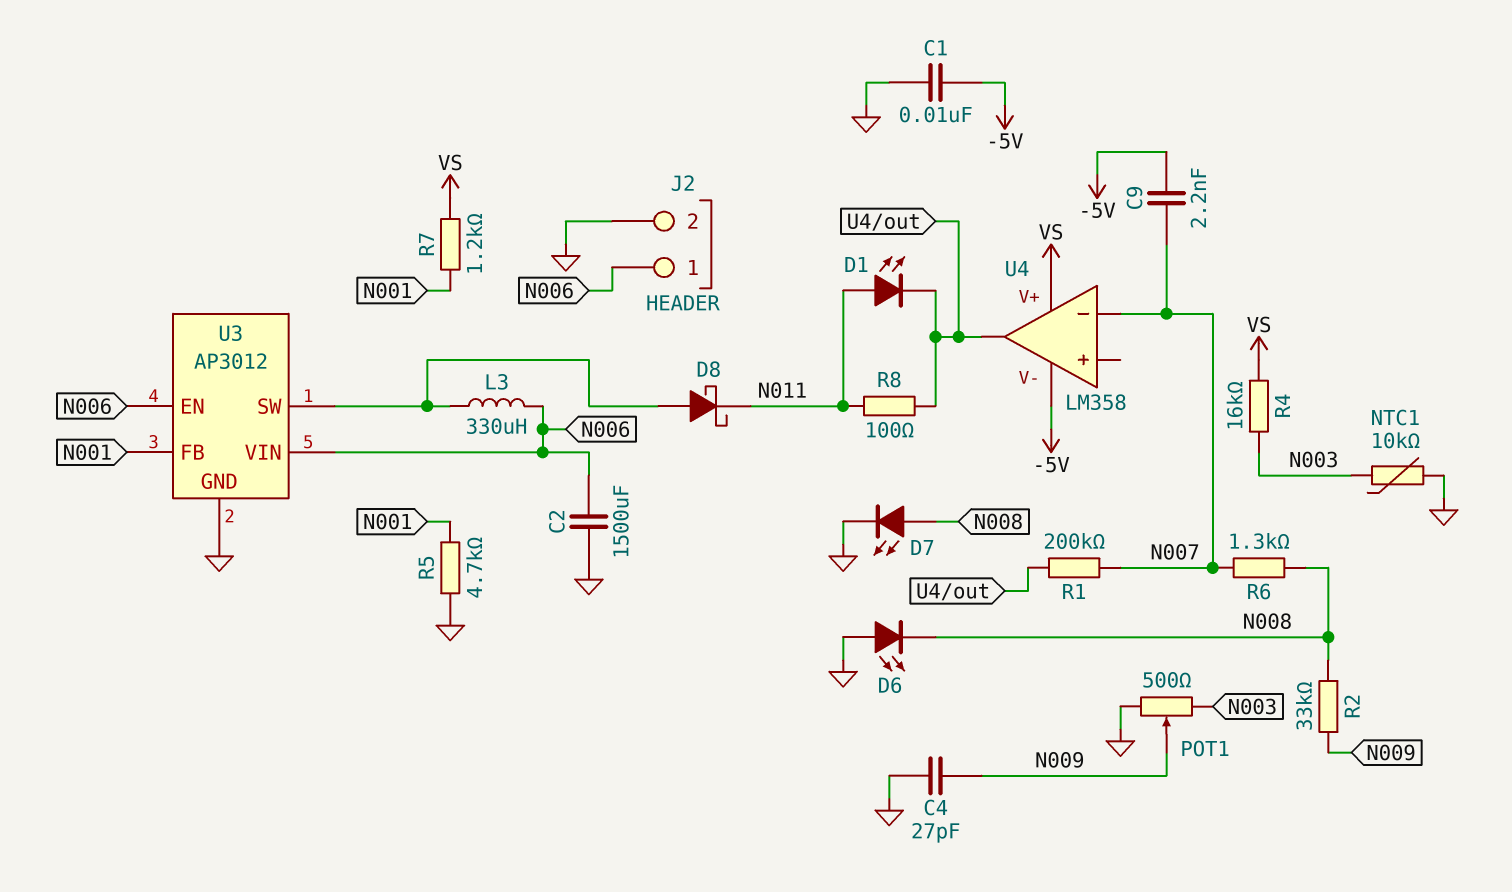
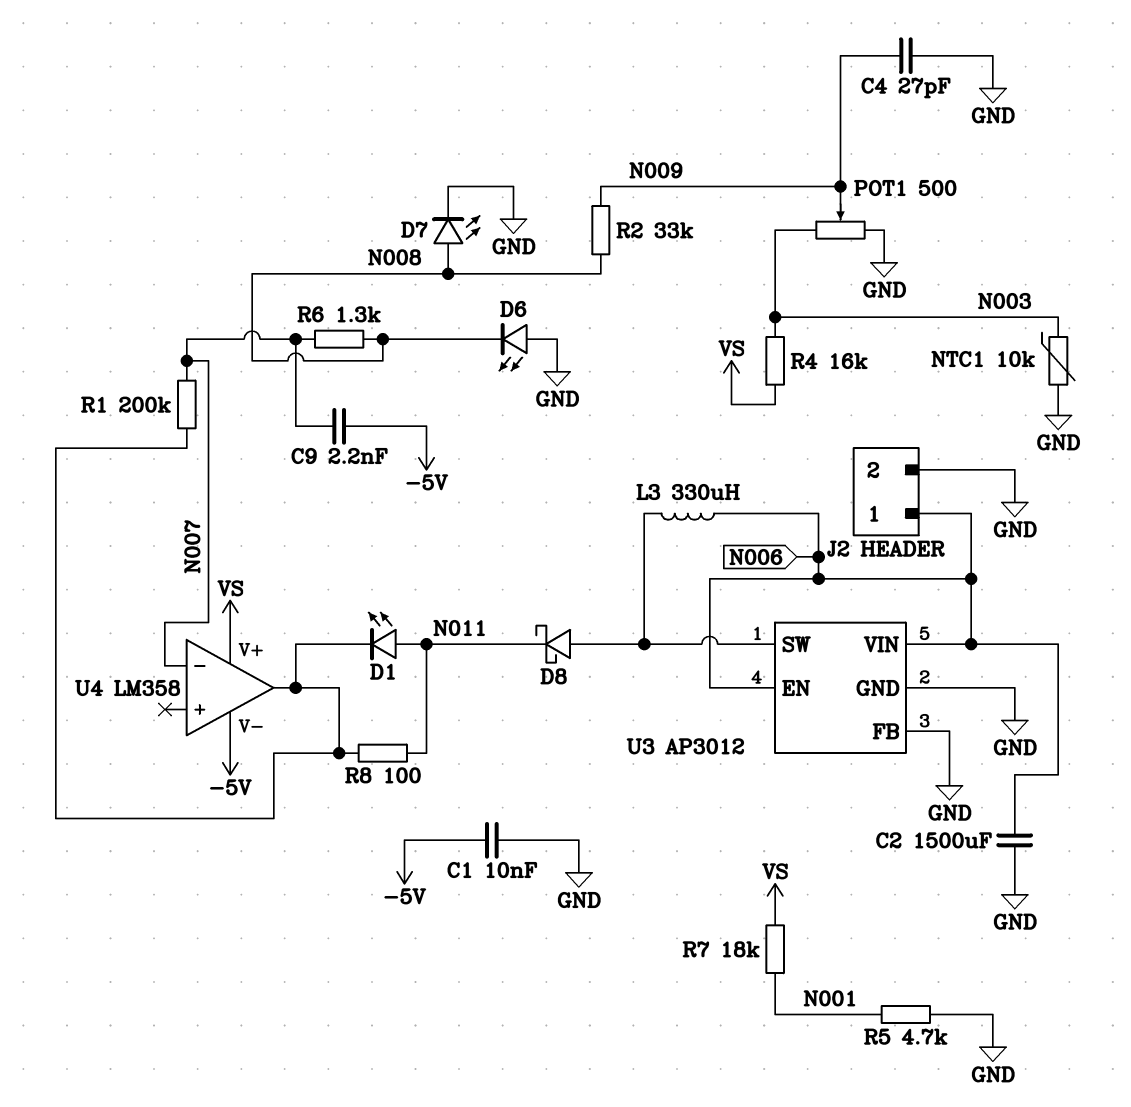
R7: 1.2k (N001, VS) -> 18k (N001, VS)
U3 pin FB: N001 -> GND

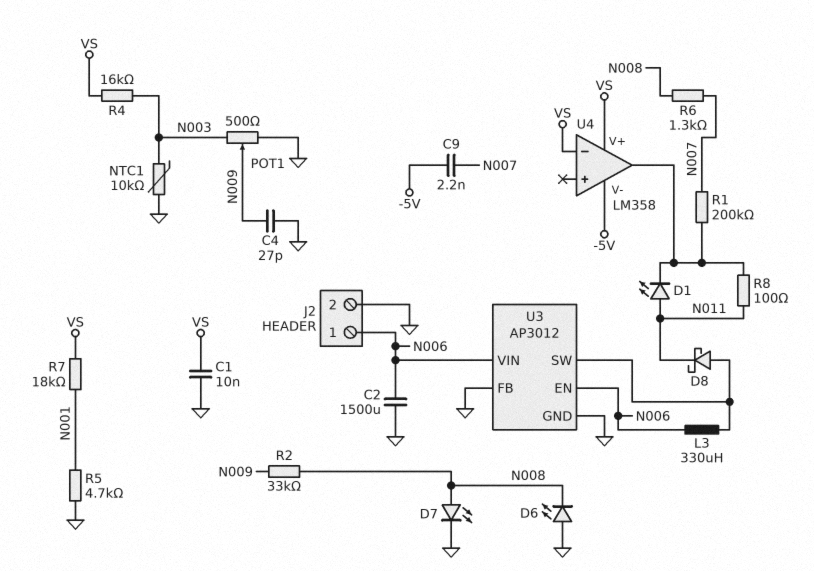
C1: 10nF (-5V, GND) -> 10nF (GND, VS)
U4 pin in-: N007 -> VS

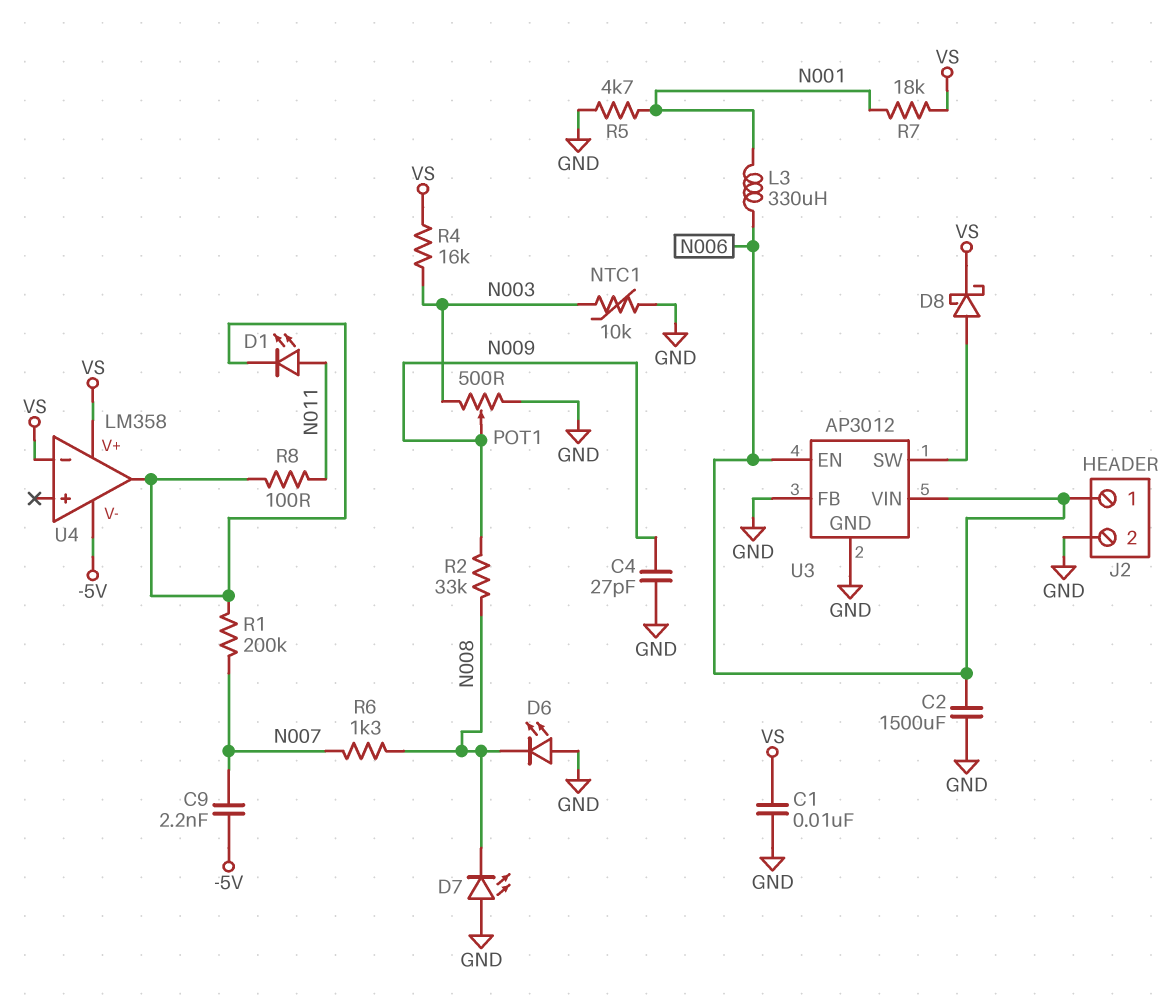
D7: LED (A N008, K GND) -> LED (A GND, K N008)
D8: schottky (A U3/SW, K N011) -> schottky (A U3/SW, K VS)
L3: 330uH (N006, U3/SW) -> 330uH (N001, N006)

